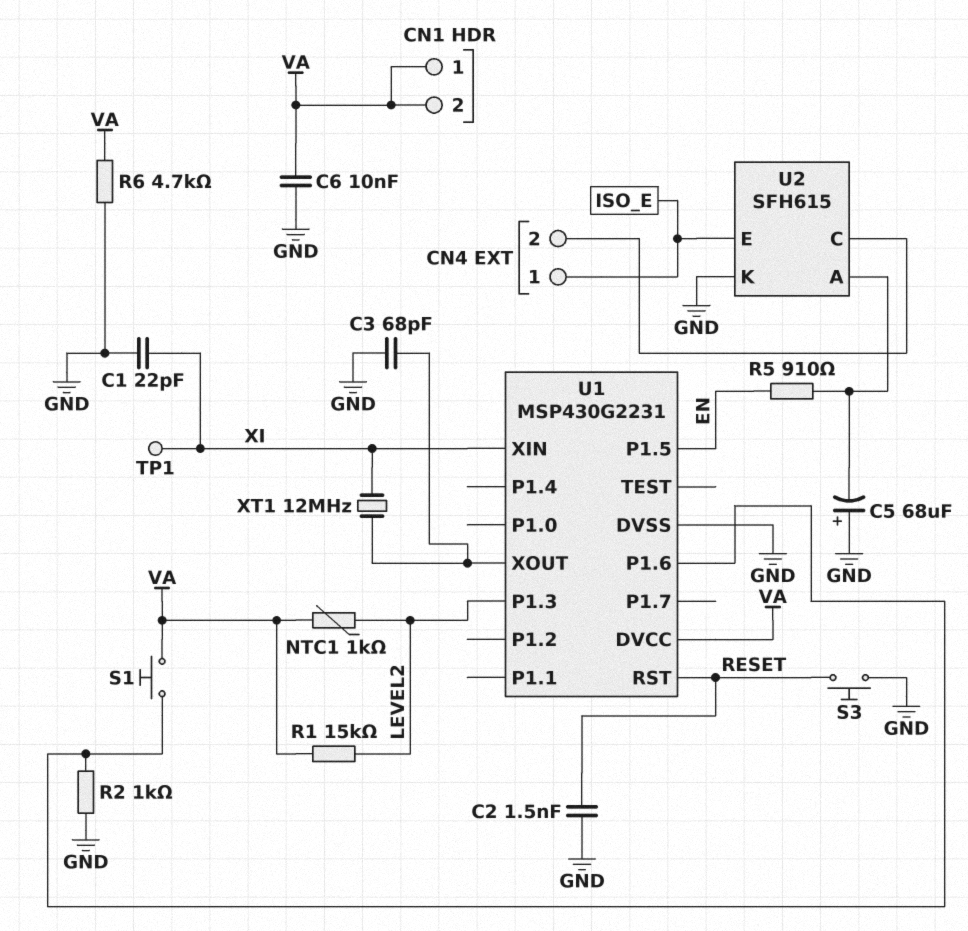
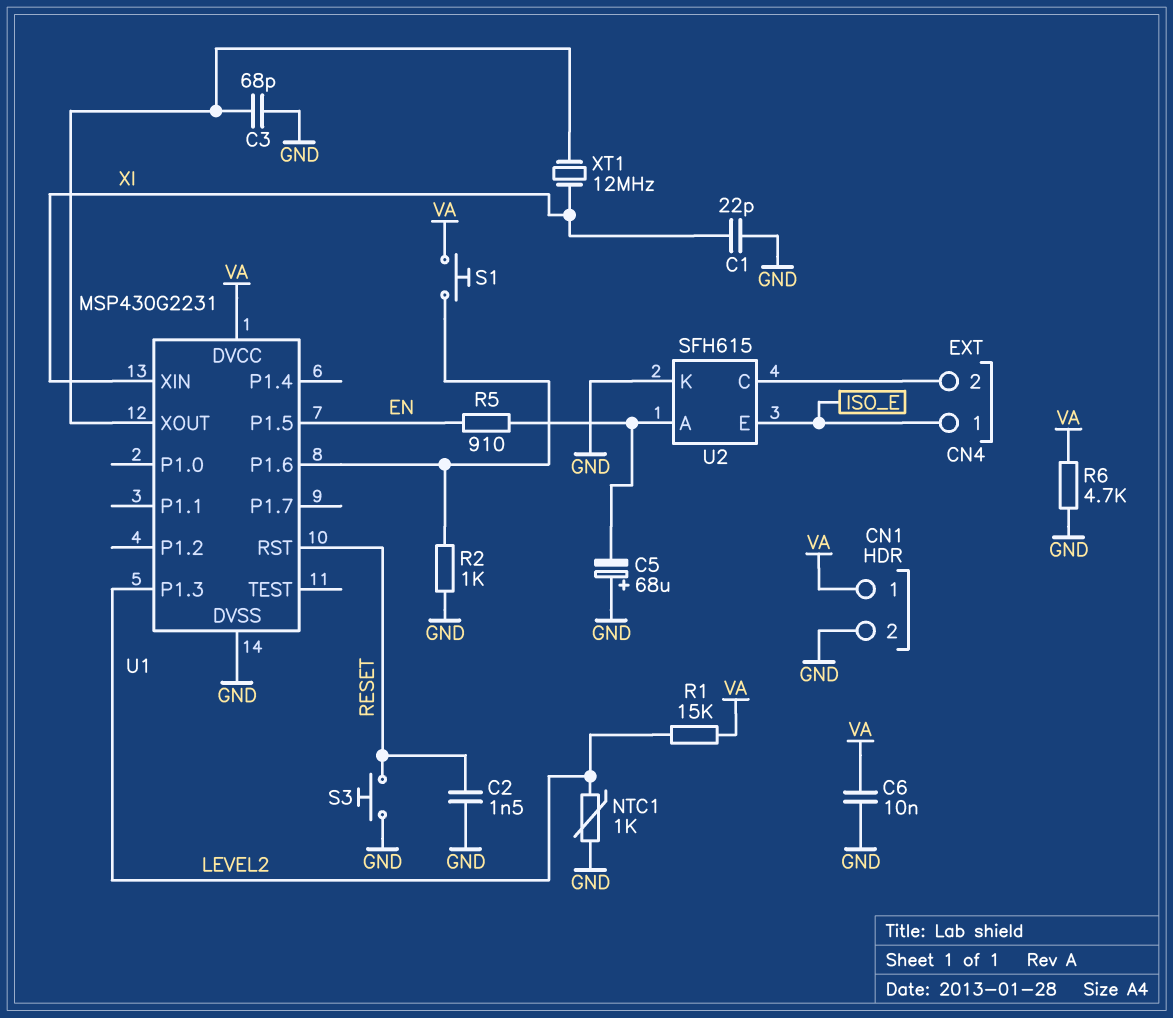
CN1 pin 2: VA -> GND
NTC1: 1k (LEVEL2, VA) -> 1k (GND, LEVEL2)
TP1: test point (XI) -> none

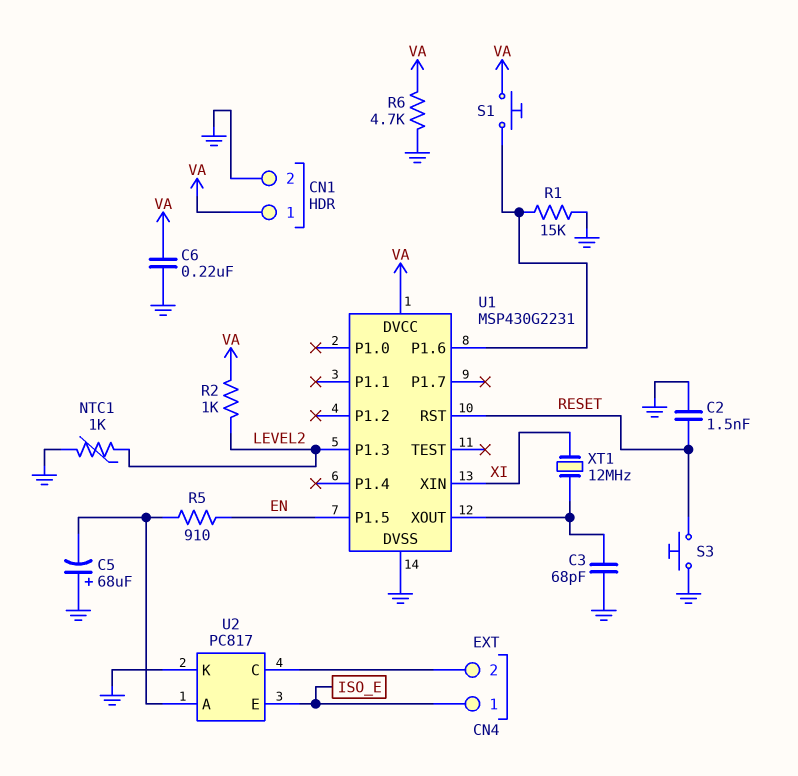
C1: 22pF (GND, XI) -> none
C6: 10nF (GND, VA) -> 220nF (GND, VA)
R1: 15k (LEVEL2, VA) -> 15k (GND, U1/P1.6)
R2: 1k (GND, U1/P1.6) -> 1k (LEVEL2, VA)
U2: SFH615 -> PC817

